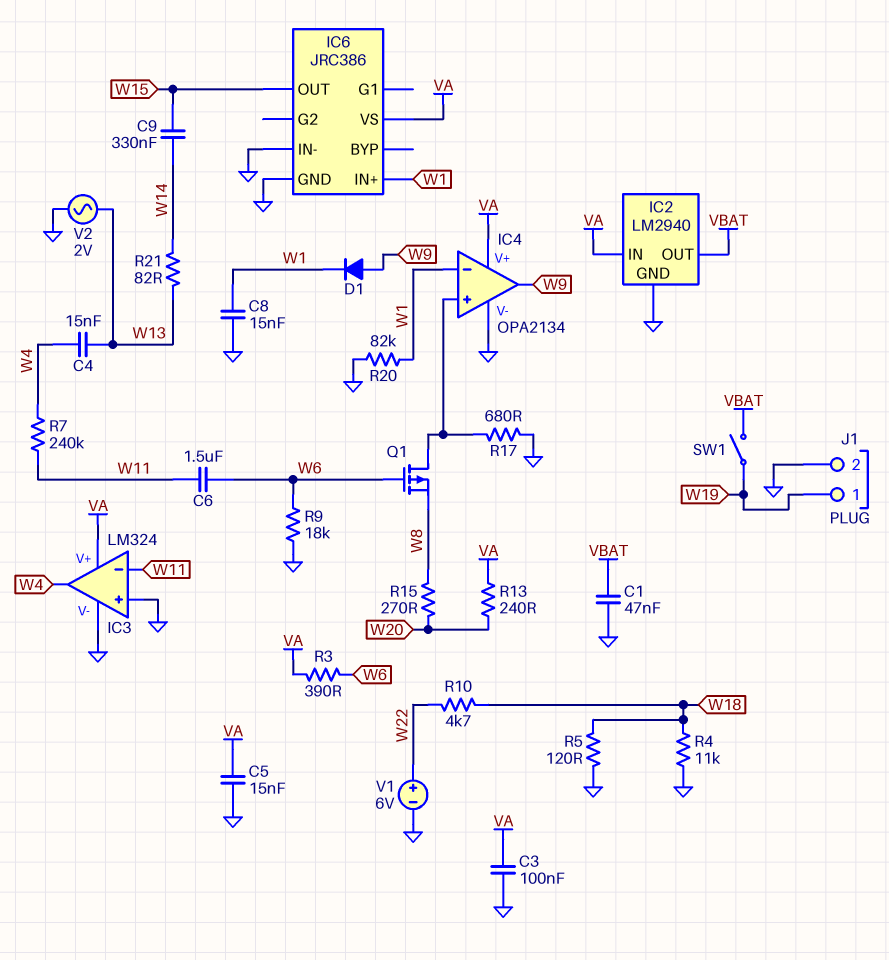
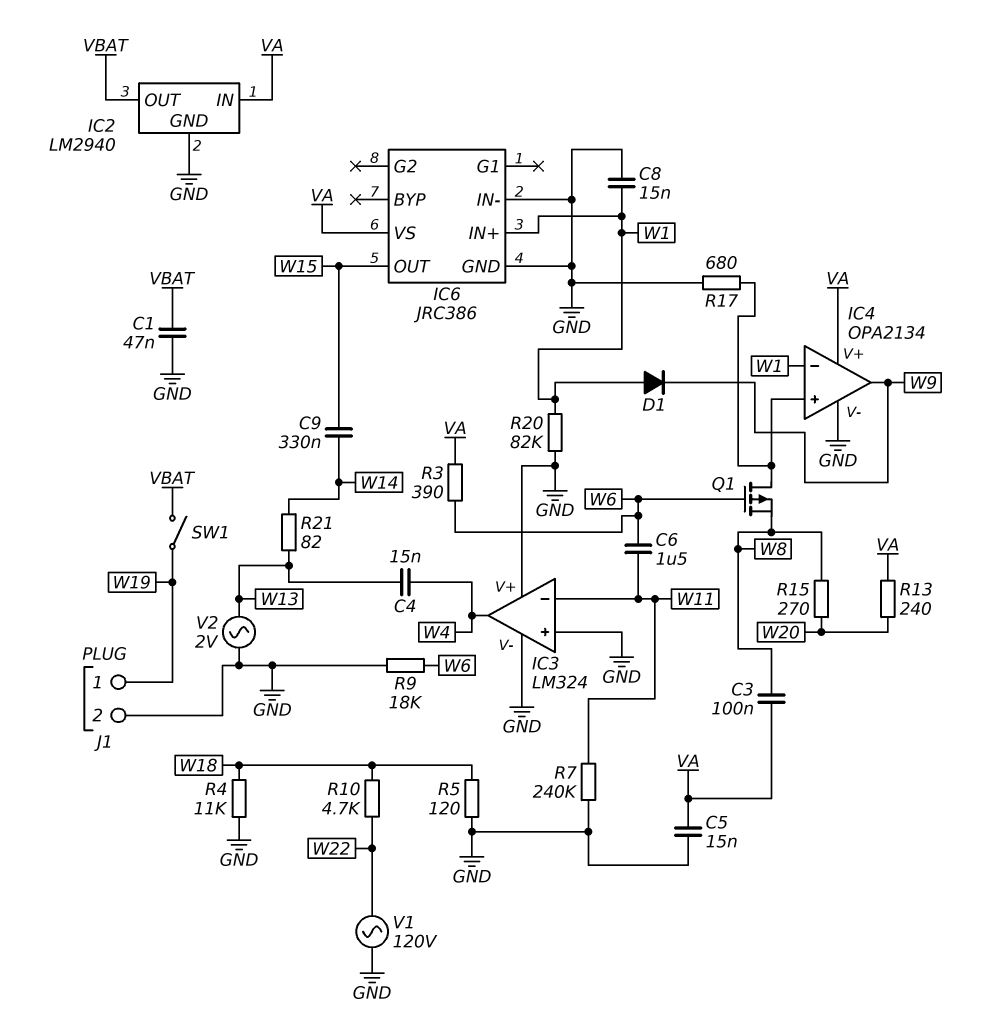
C3: 100nF (GND, VA) -> 100nF (VA, W8)
D1: diode (A W9, K W1) -> diode (A W1, K W9)
IC3 pin V+: VA -> GND
R7: 240k (W4, W11) -> 240k (GND, W11)
V1: 6V (plus W22, minus GND) -> AC 120V (GND, W22)

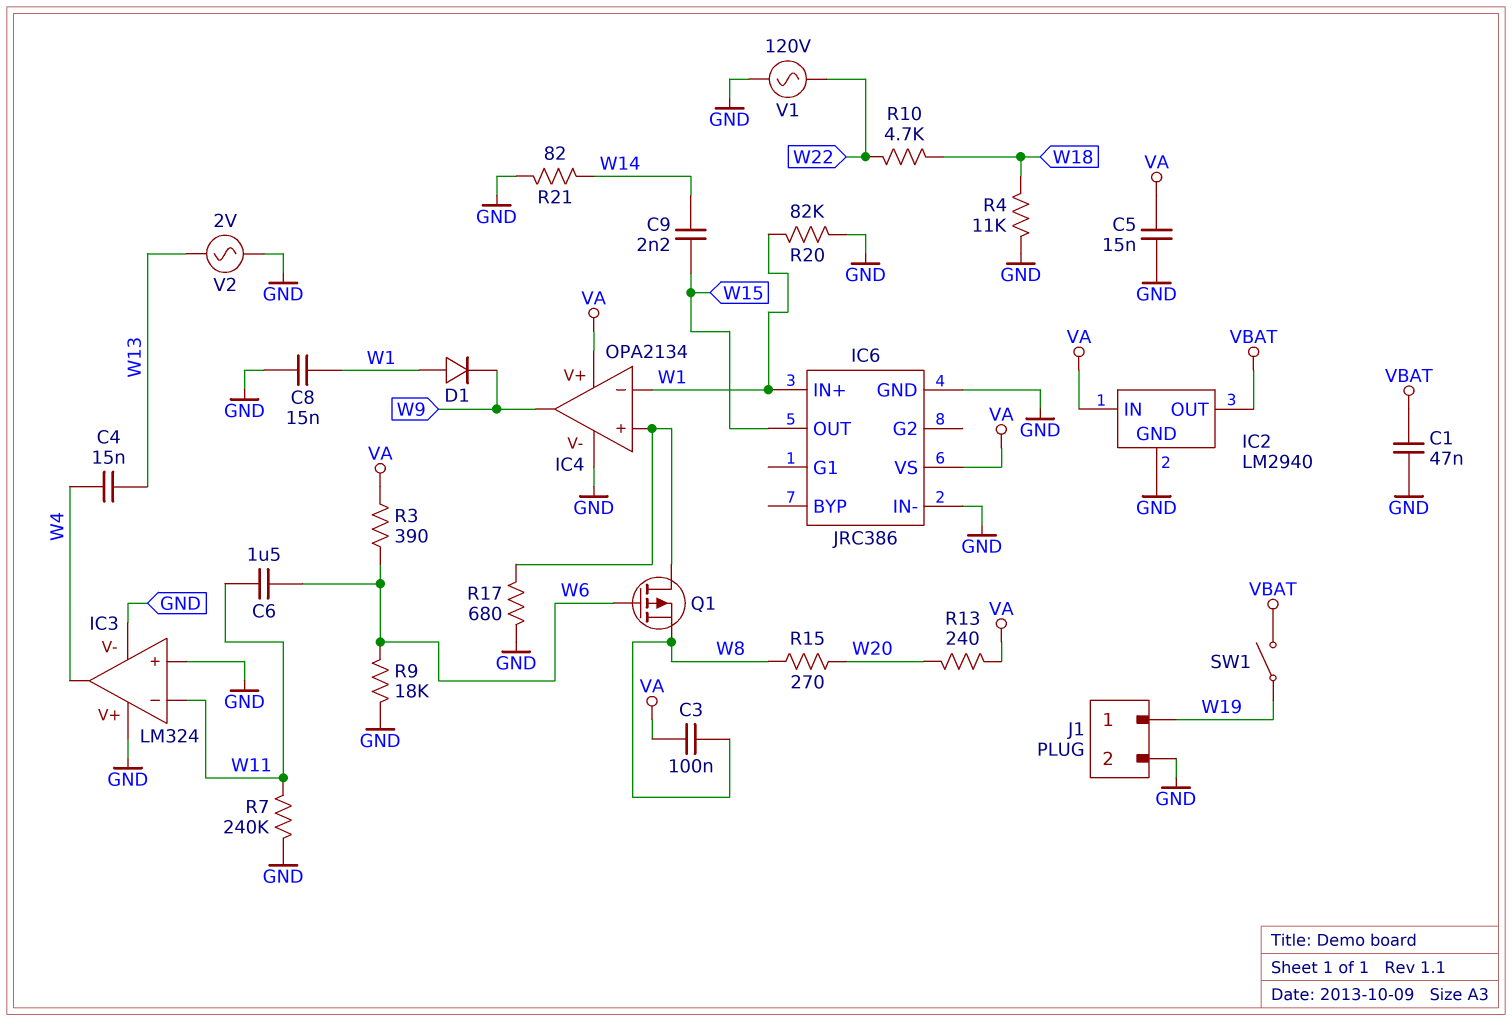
C9: 330nF (W14, W15) -> 2.2nF (W14, W15)
R5: 120 (GND, W18) -> none
R21: 82 (W13, W14) -> 82 (GND, W14)

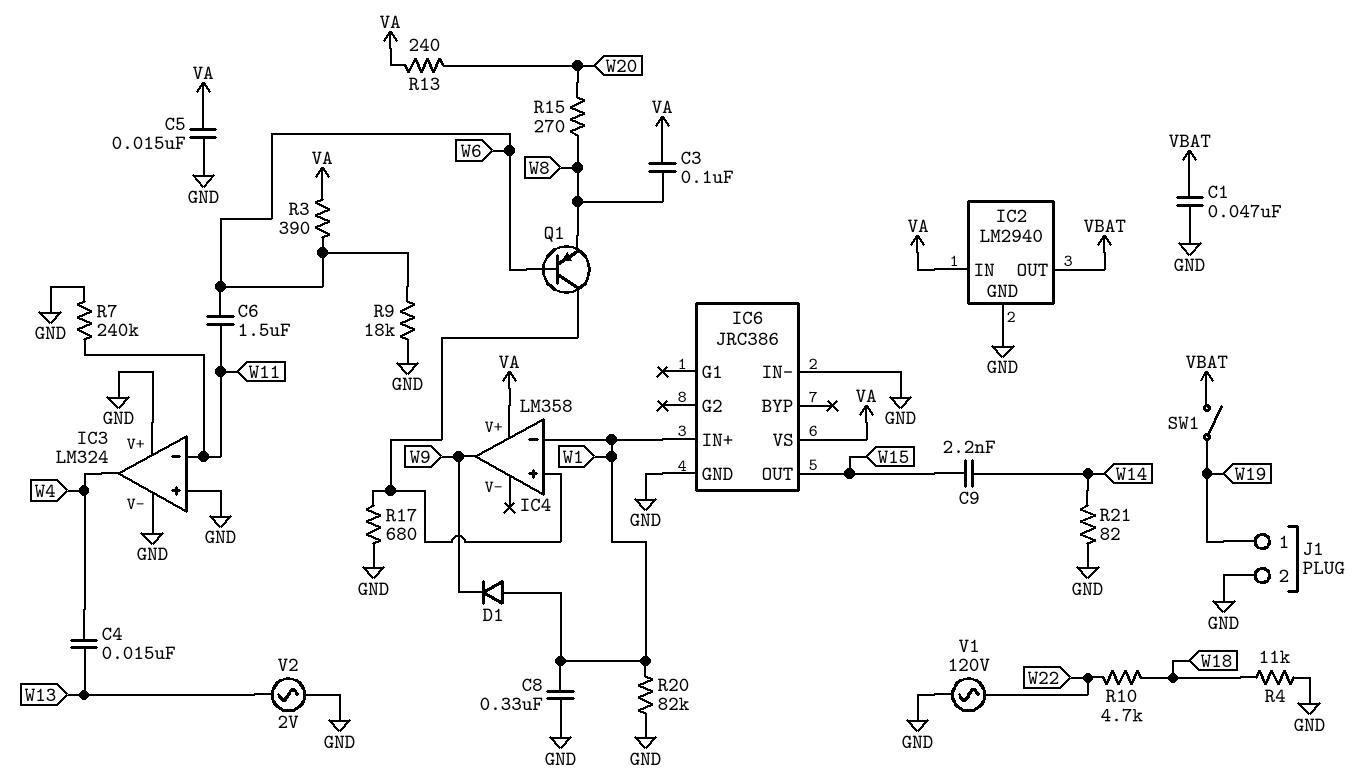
C8: 15nF (GND, W1) -> 330nF (GND, W1)
IC4: OPA2134 -> LM358
IC4 pin V-: GND -> none
Q1: PMOS (G W6, D IC4/in+, S W8) -> PNP (B W6, C IC4/in+, E W8)

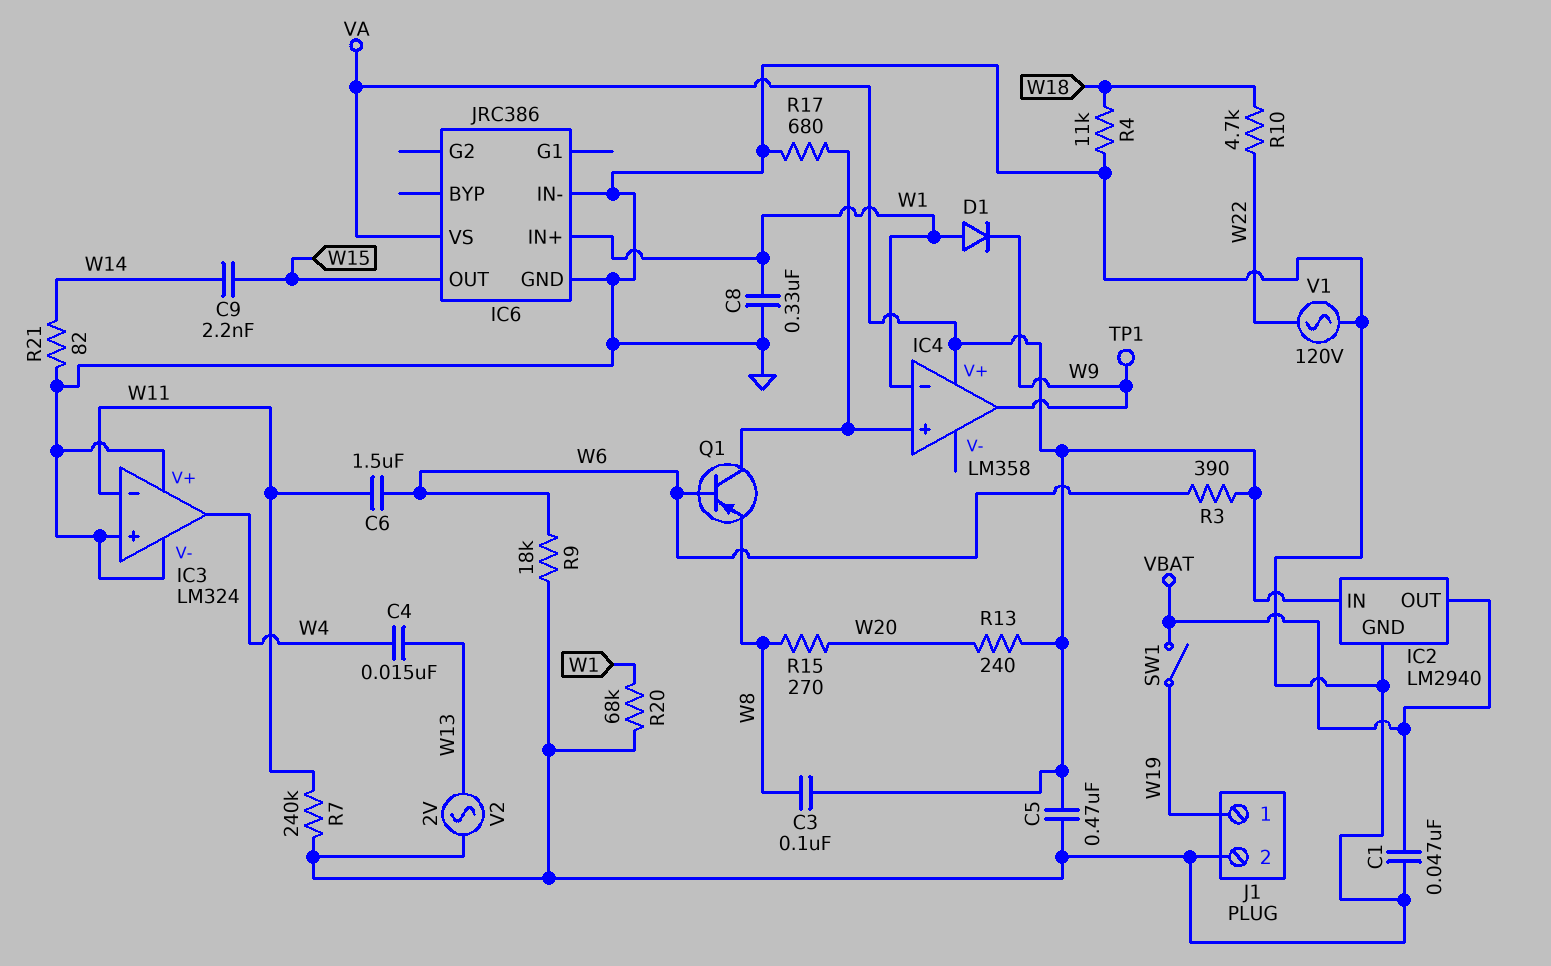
C5: 15nF (GND, VA) -> 470nF (GND, VA)
R20: 82k (GND, W1) -> 68k (GND, W1)
TP1: none -> test point (W9)

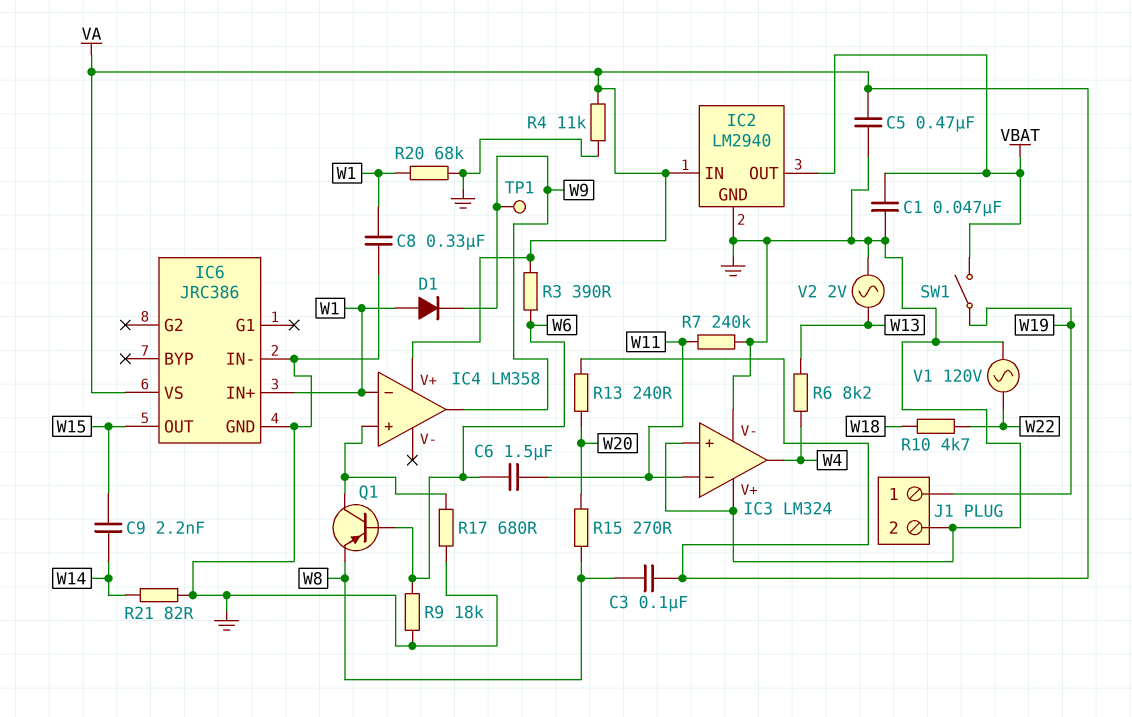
C4: 15nF (W4, W13) -> none
R4: 11k (GND, W18) -> 11k (GND, VA)
R6: none -> 8.2k (W4, W13)

